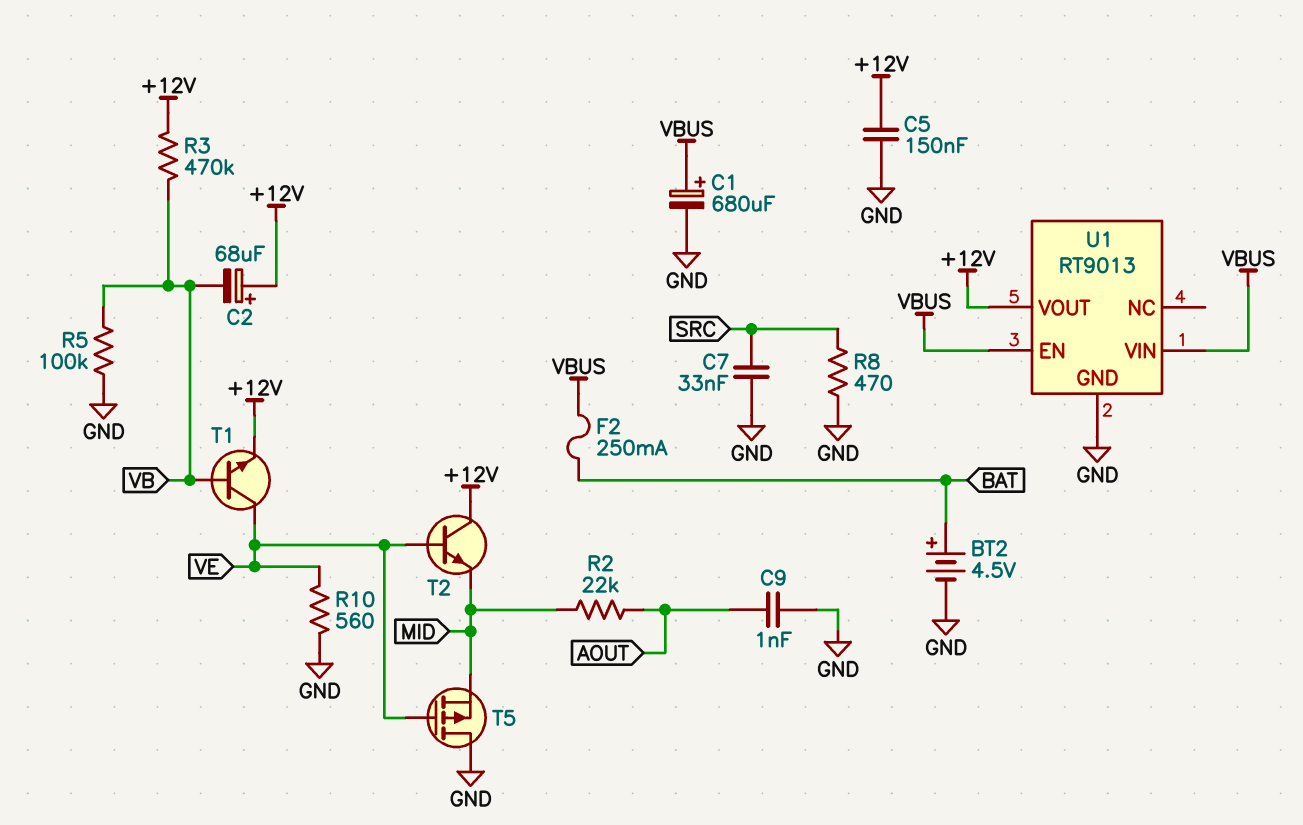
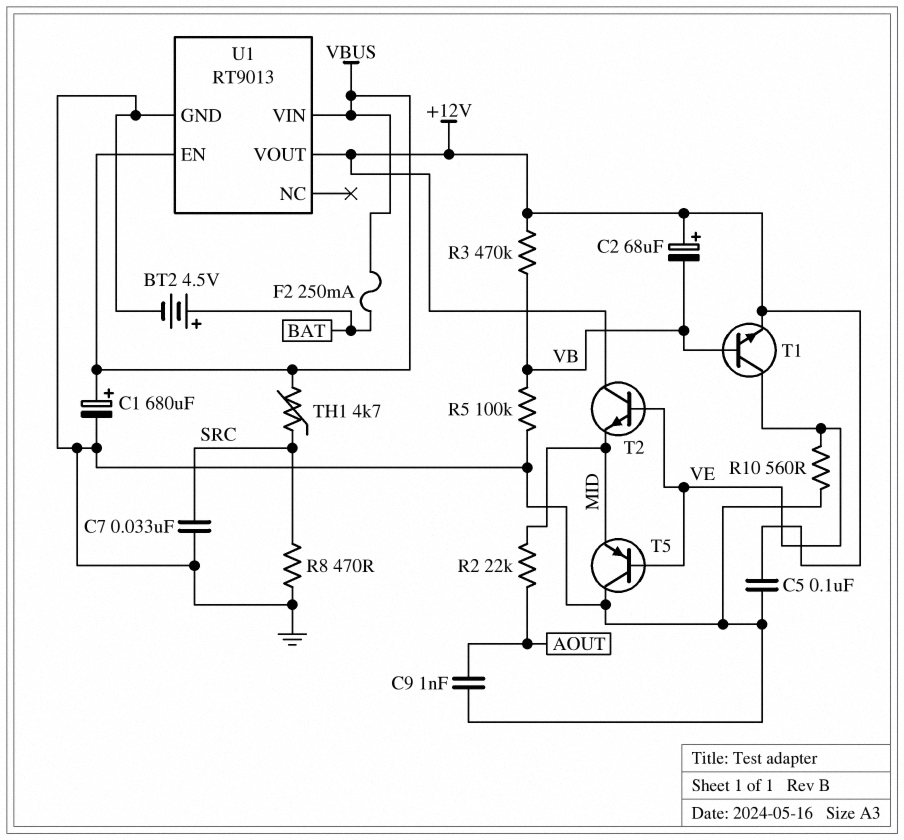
C5: 150nF (+12V, GND) -> 100nF (+12V, GND)
T5: PMOS (G VE, D GND, S MID) -> PNP (B VE, C GND, E MID)
TH1: none -> 4.7k (SRC, VBUS)

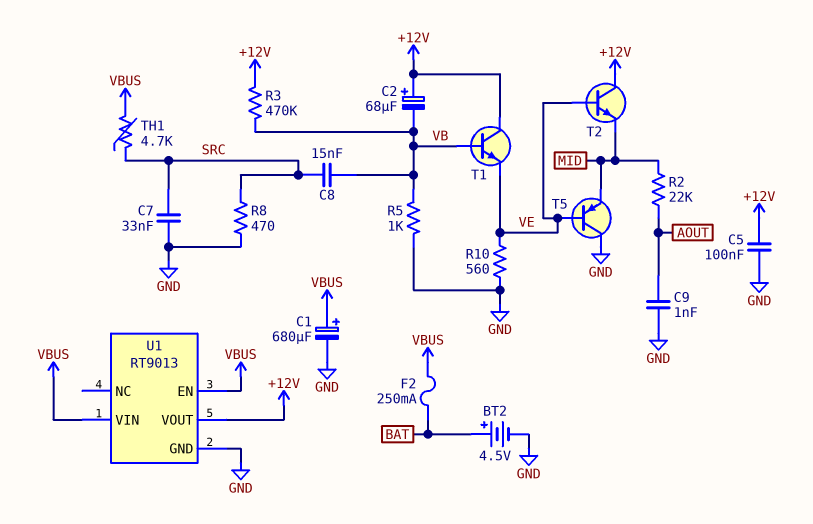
C8: none -> 15nF (SRC, VB)
R5: 100k (GND, VB) -> 1k (GND, VB)
T1: NPN (B VB, C VE, E +12V) -> NPN (B VB, C +12V, E VE)

